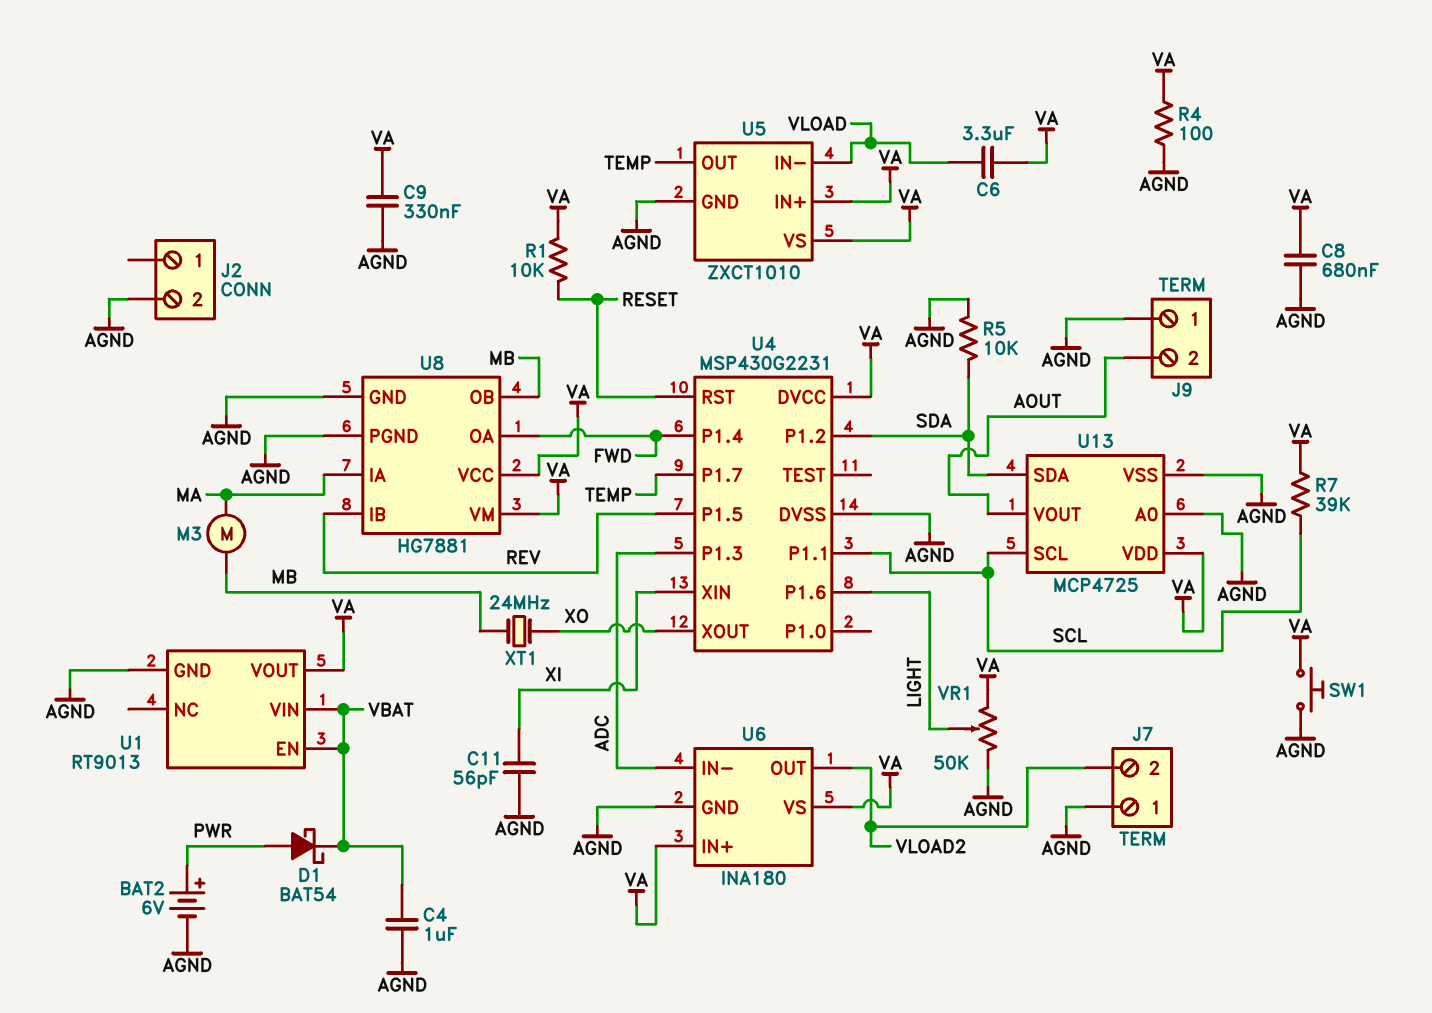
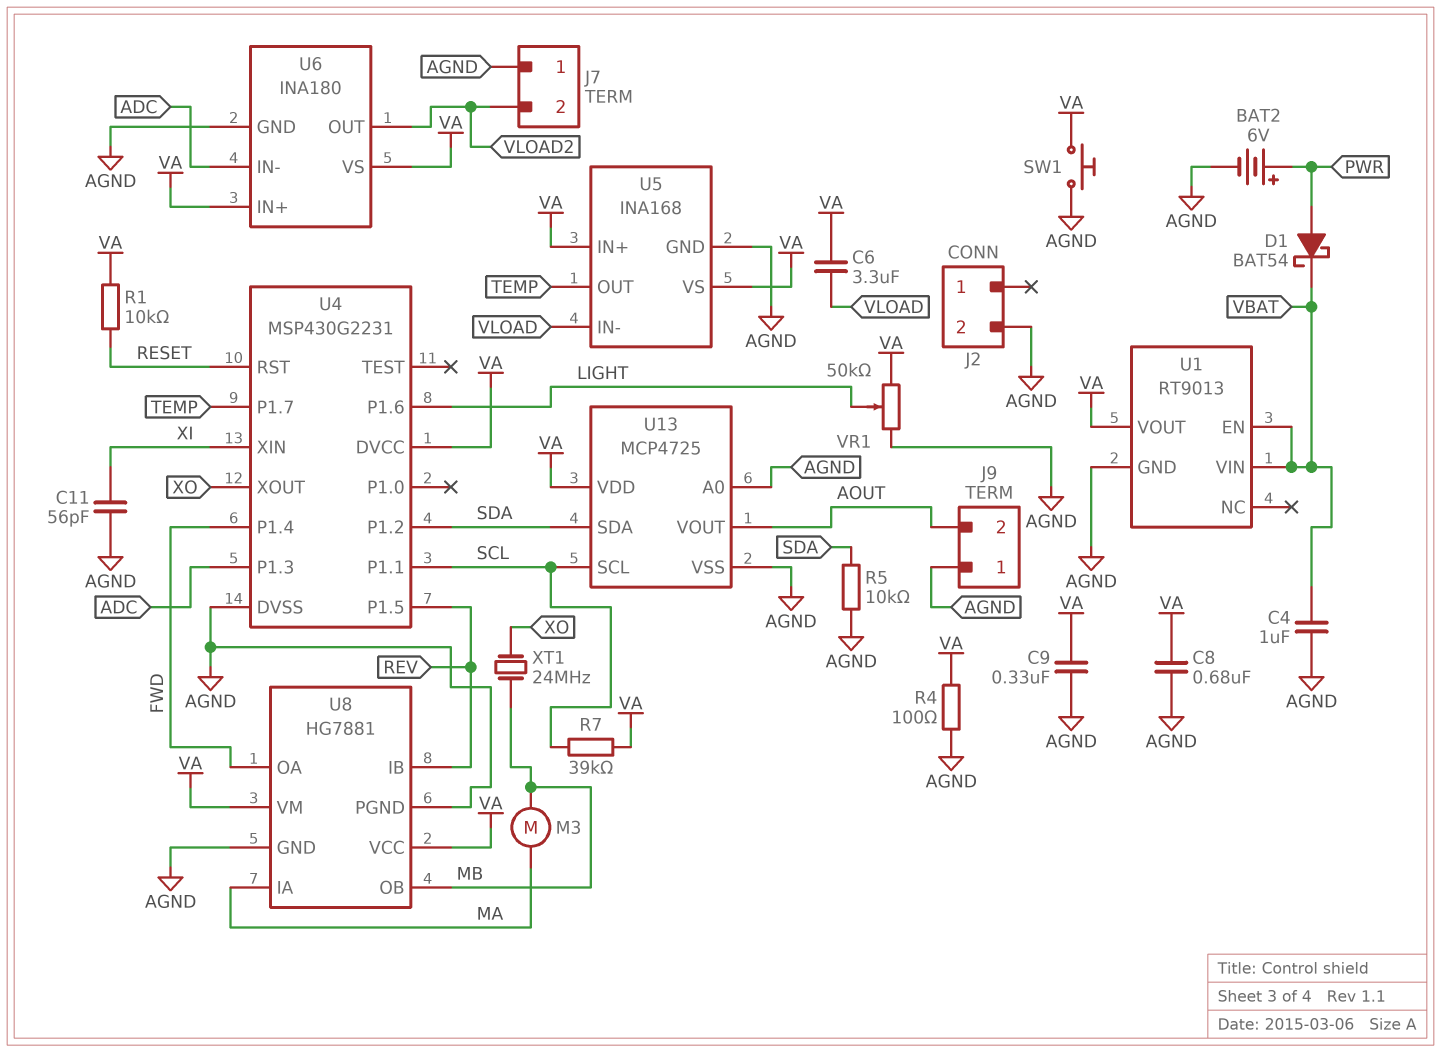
U5: ZXCT1010 -> INA168

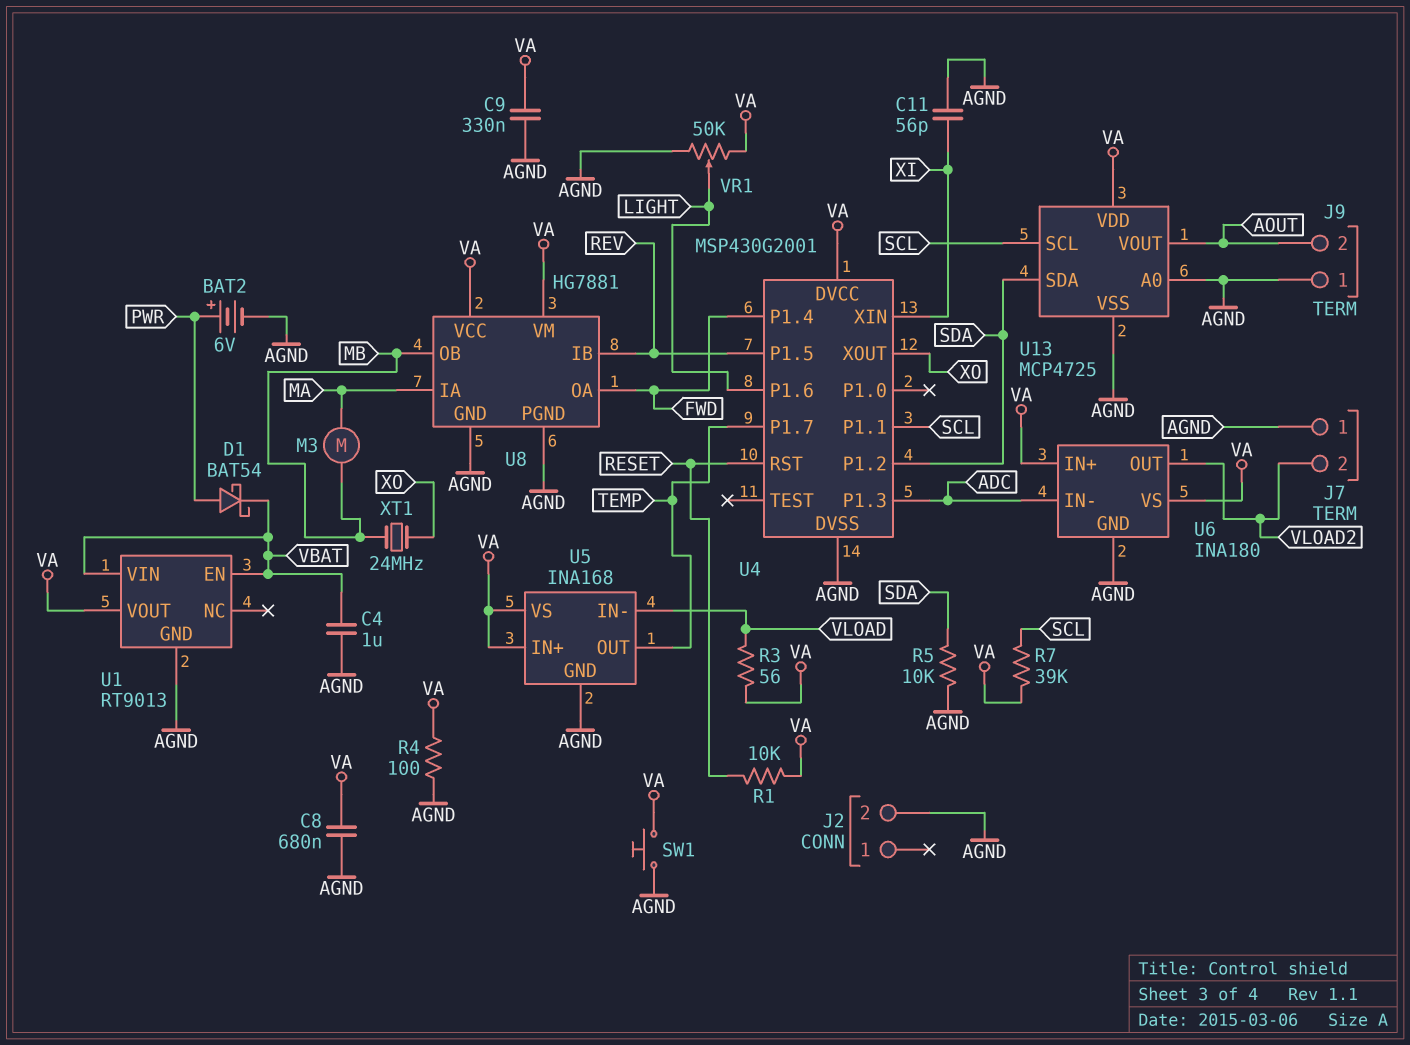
C6: 3.3uF (VA, VLOAD) -> none
R3: none -> 56 (VA, VLOAD)
U4: MSP430G2231 -> MSP430G2001

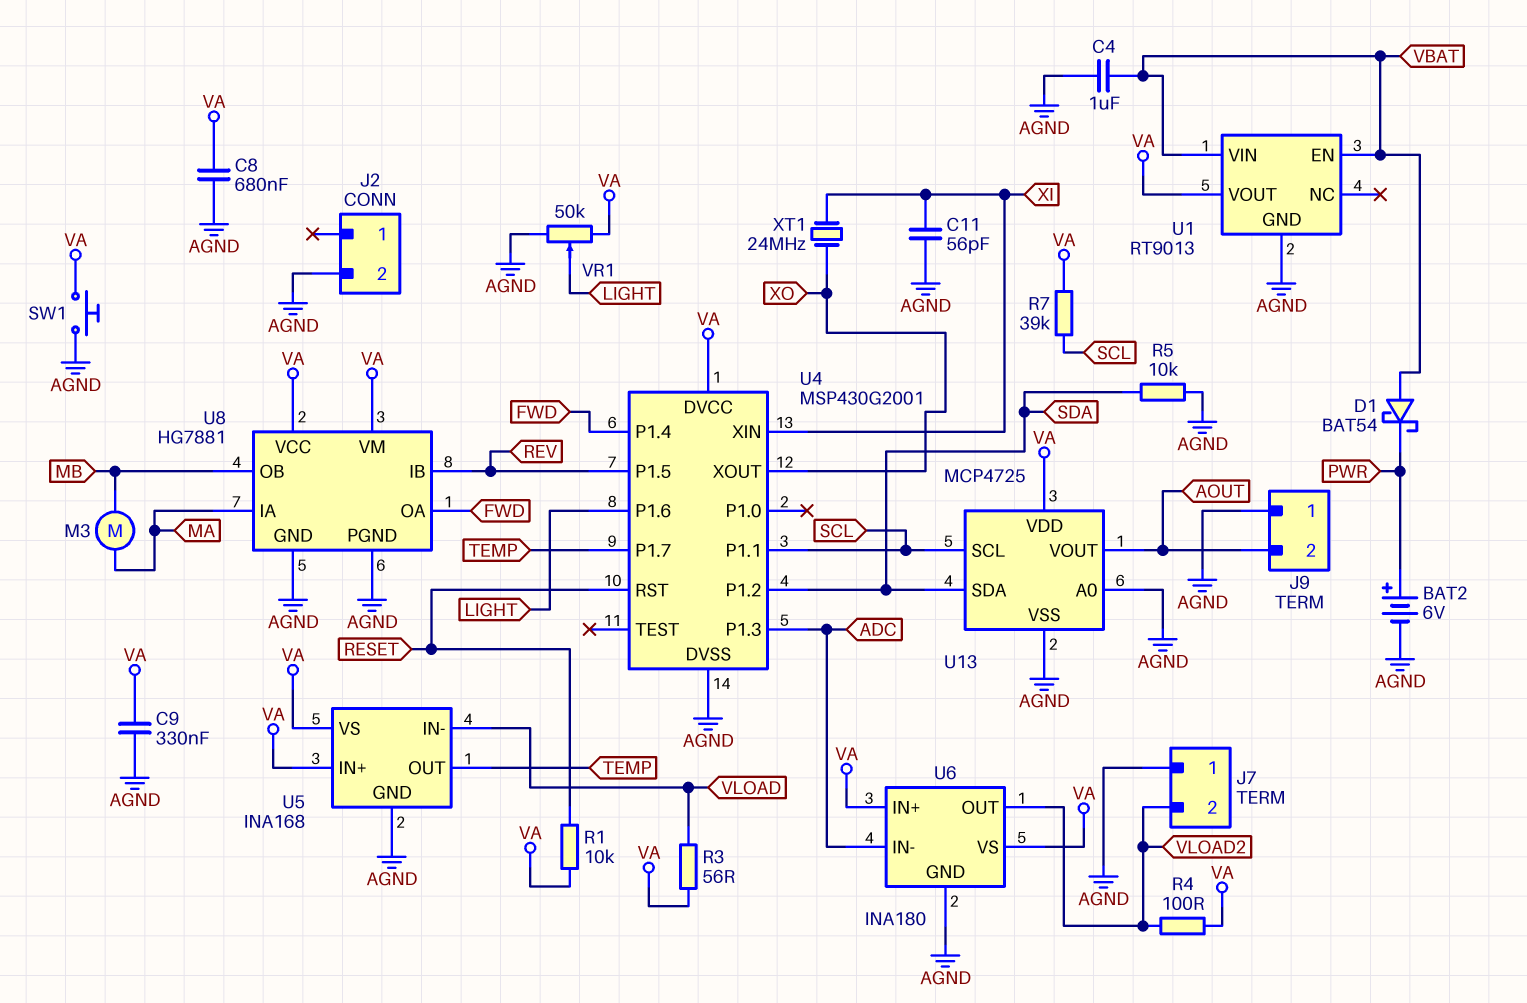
D1: schottky BAT54 (A PWR, K VBAT) -> schottky BAT54 (A VBAT, K PWR)
R4: 100 (AGND, VA) -> 100 (VA, VLOAD2)
XT1: 24MHz (MB, XO) -> 24MHz (XI, XO)

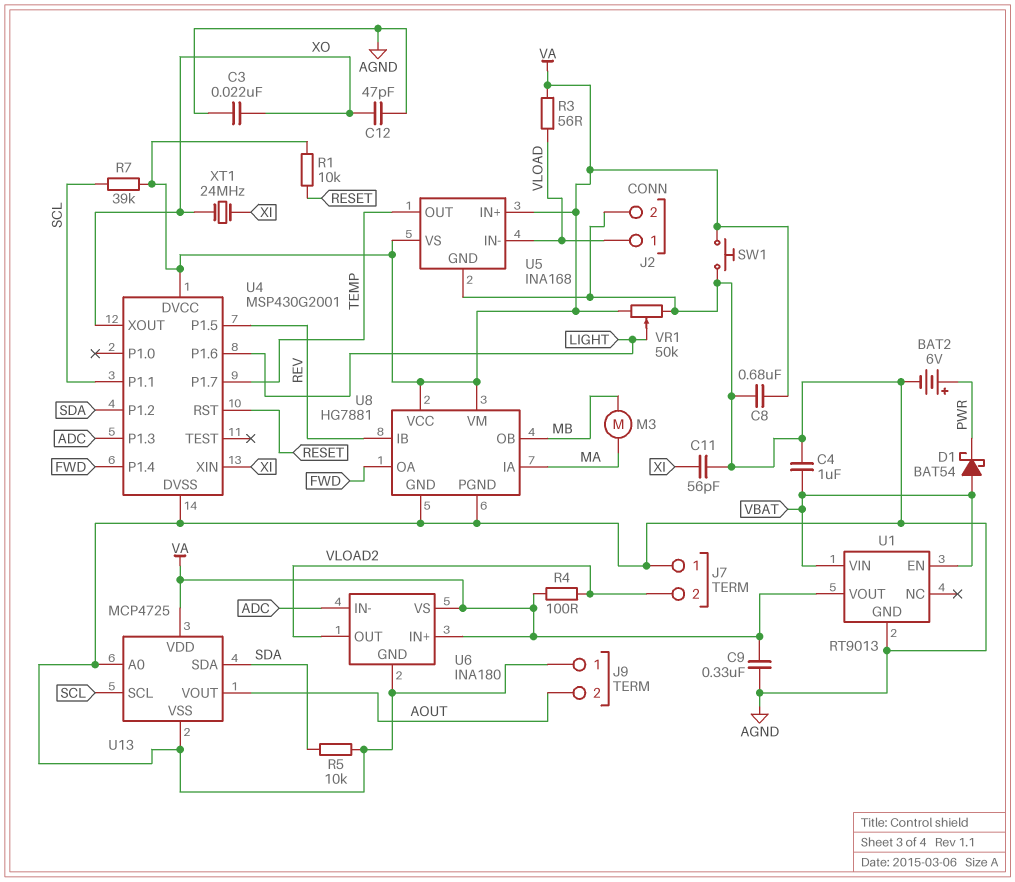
C3: none -> 22nF (AGND, XO)
C12: none -> 47pF (AGND, XO)
J2 pin 1: none -> VLOAD

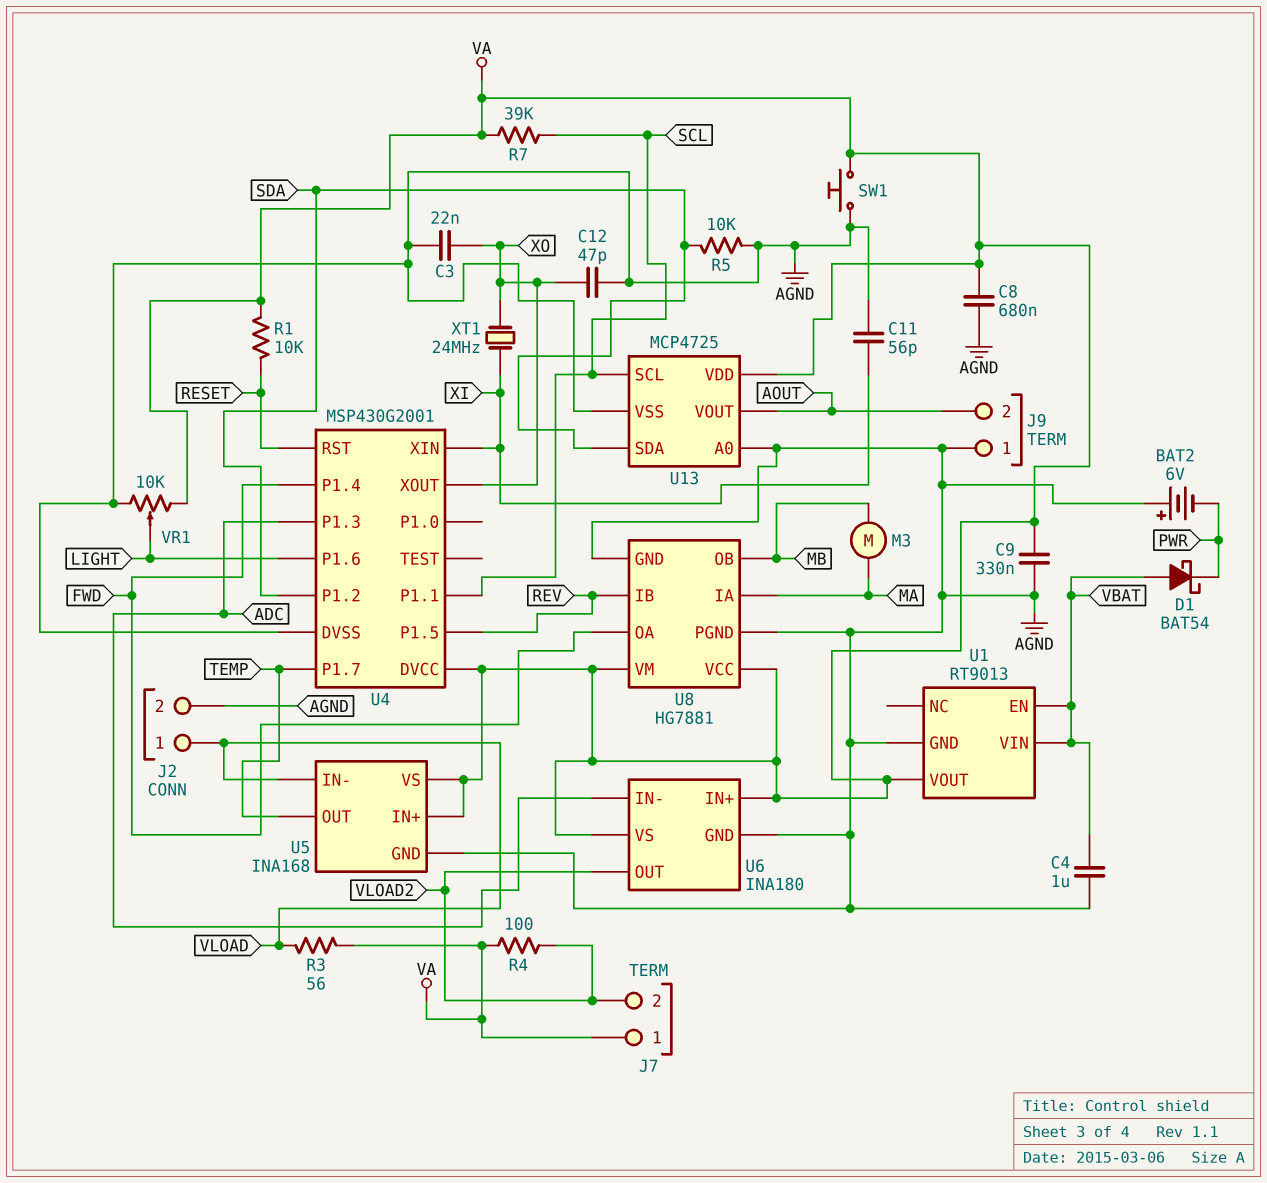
BAT2: 6V (plus PWR, minus AGND) -> 6V (plus AGND, minus PWR)
J7 pin 1: AGND -> VA
VR1: 50k (AGND, VA, wiper LIGHT) -> 10k (AGND, VA, wiper LIGHT)

